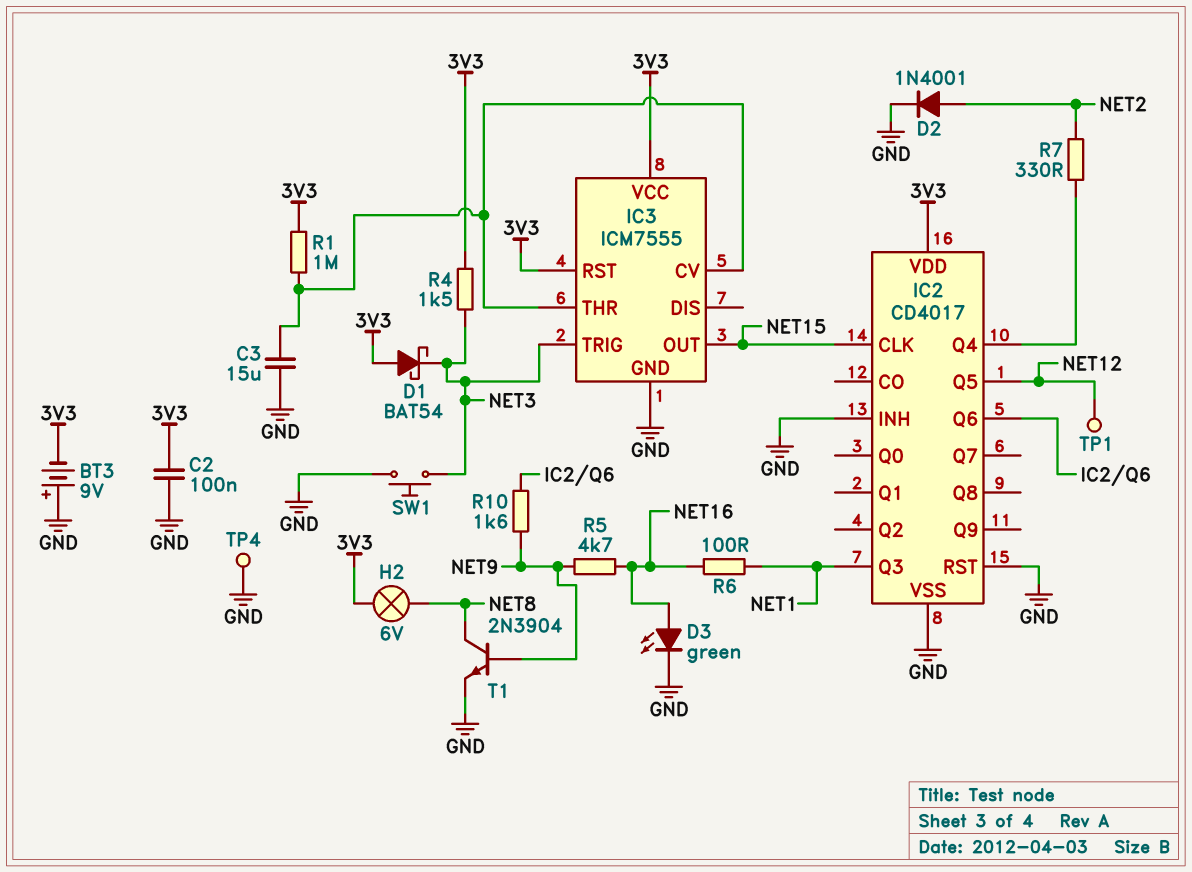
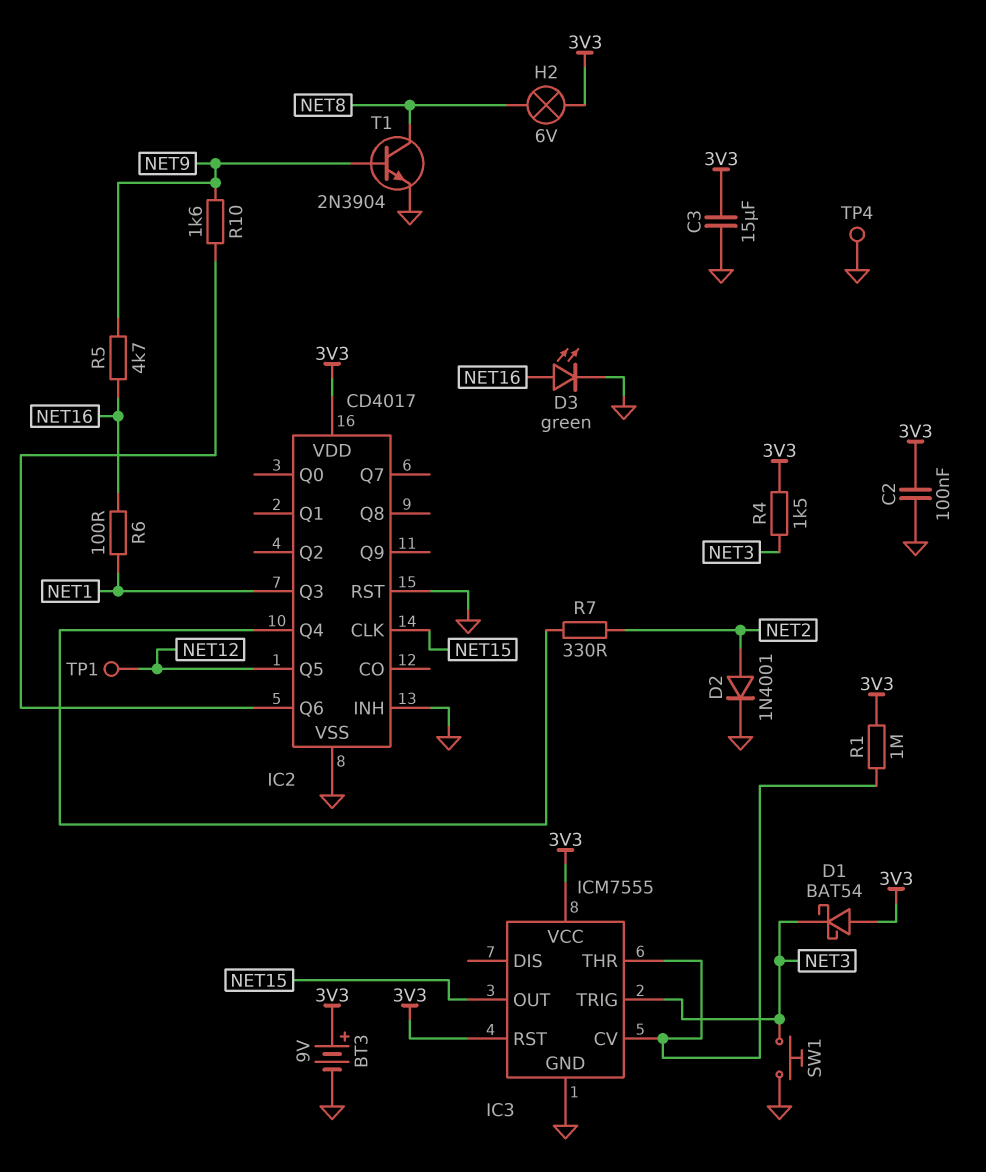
BT3: 9V (plus GND, minus 3V3) -> 9V (plus 3V3, minus GND)
C3: 15uF (GND, IC3/CV) -> 15uF (3V3, GND)

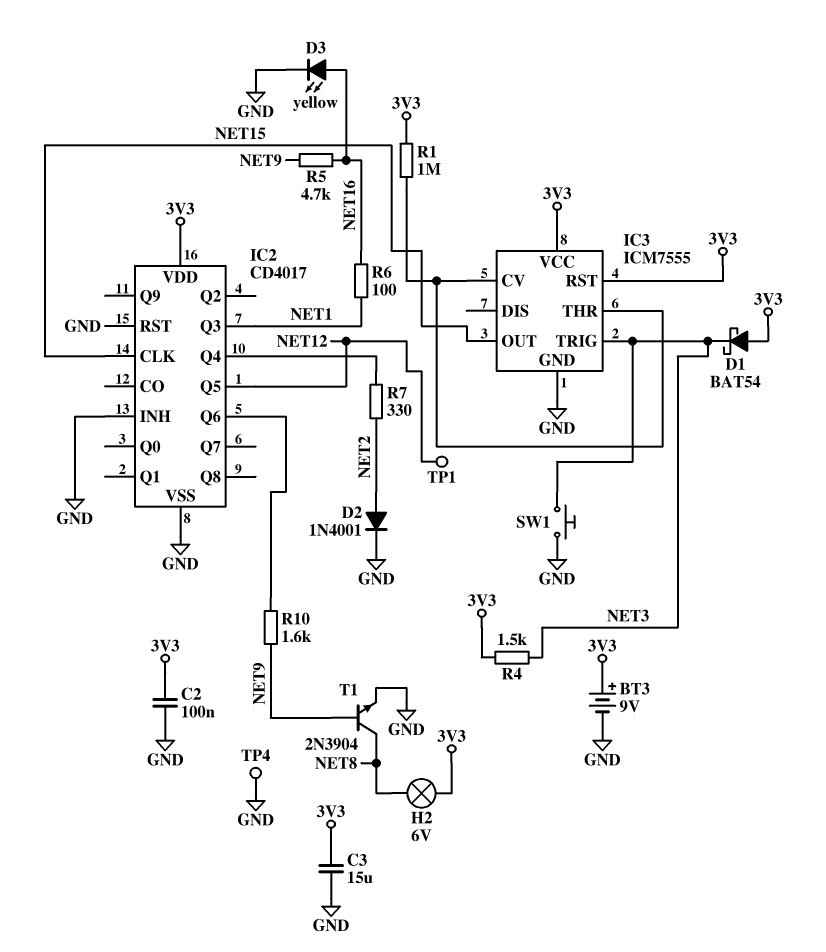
D3: LED green (A NET16, K GND) -> LED yellow (A NET16, K GND)

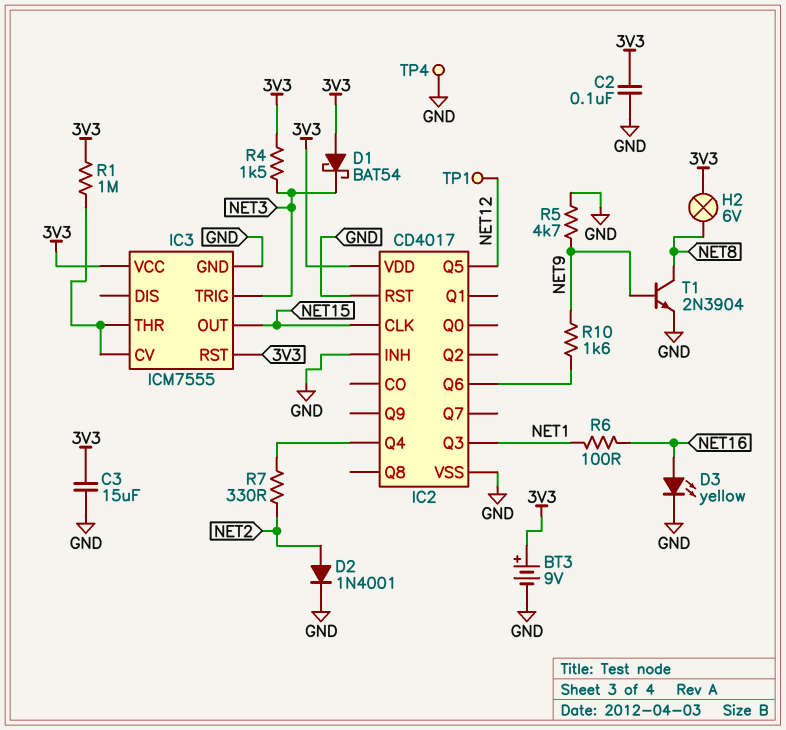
R5: 4.7k (NET9, NET16) -> 4.7k (GND, NET9)
SW1: button (GND, NET3) -> none

